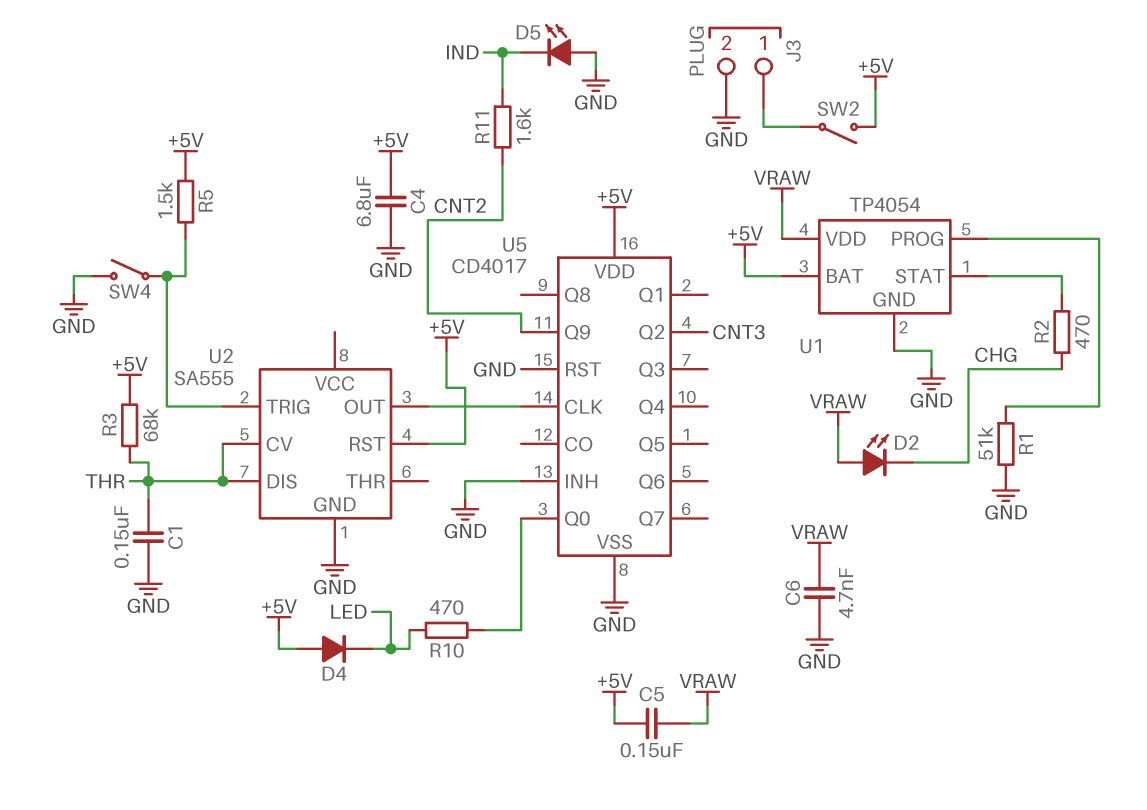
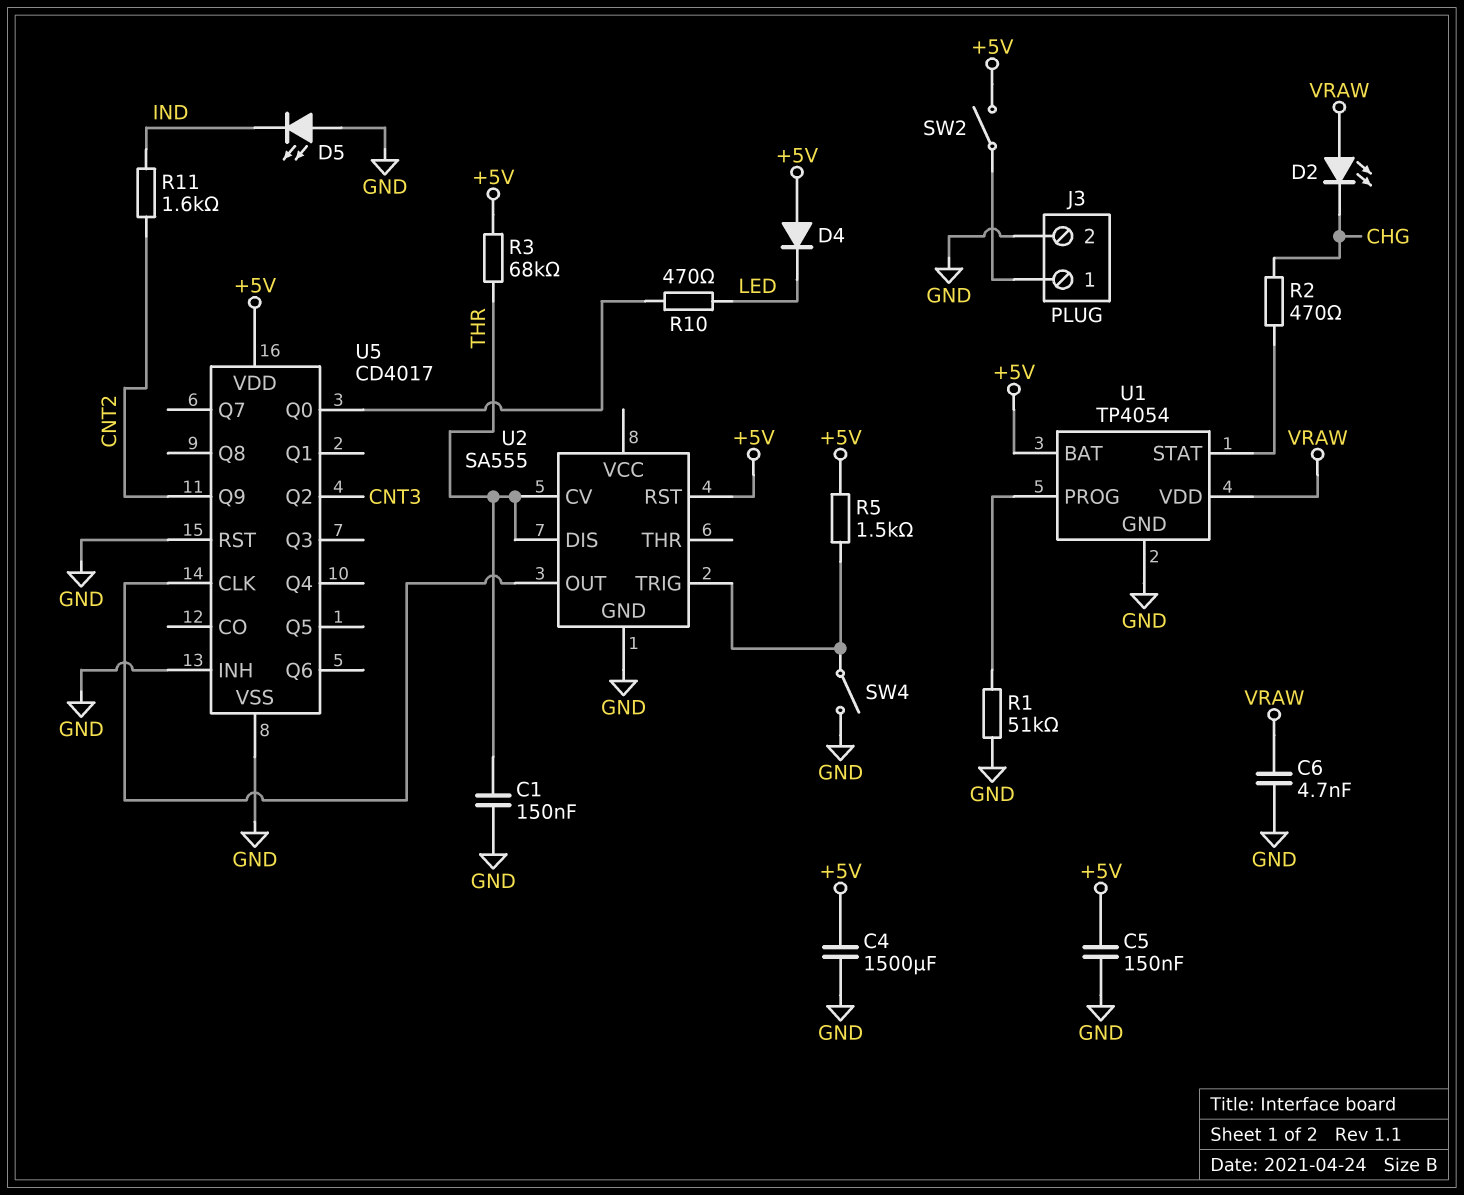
C4: 6.8uF (+5V, GND) -> 1500uF (+5V, GND)
C5: 150nF (+5V, VRAW) -> 150nF (+5V, GND)

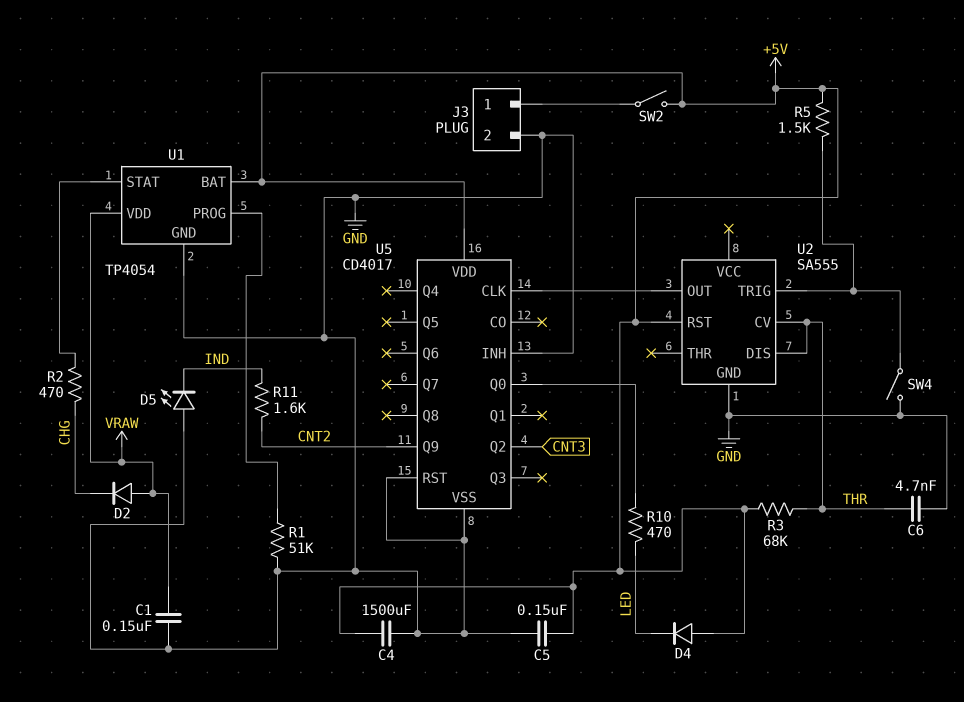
C1: 150nF (GND, THR) -> 150nF (GND, VRAW)
C6: 4.7nF (GND, VRAW) -> 4.7nF (GND, THR)
D2: LED (A VRAW, K CHG) -> diode (A VRAW, K CHG)

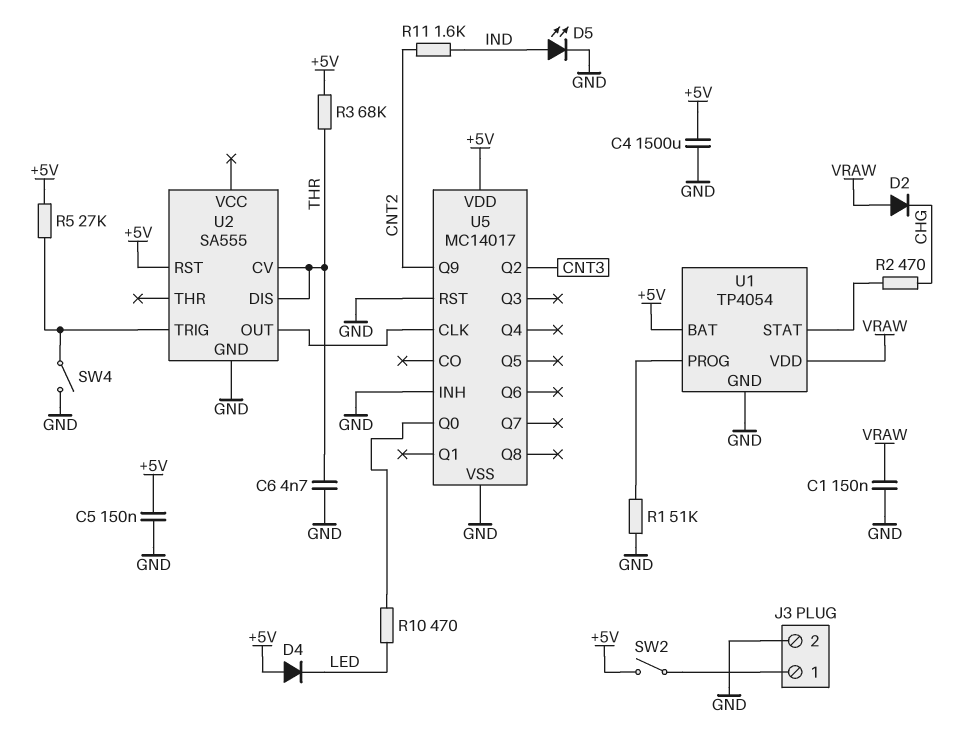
D5: LED (A GND, K IND) -> LED (A IND, K GND)
R5: 1.5k (+5V, U2/TRIG) -> 27k (+5V, U2/TRIG)
U5: CD4017 -> MC14017

